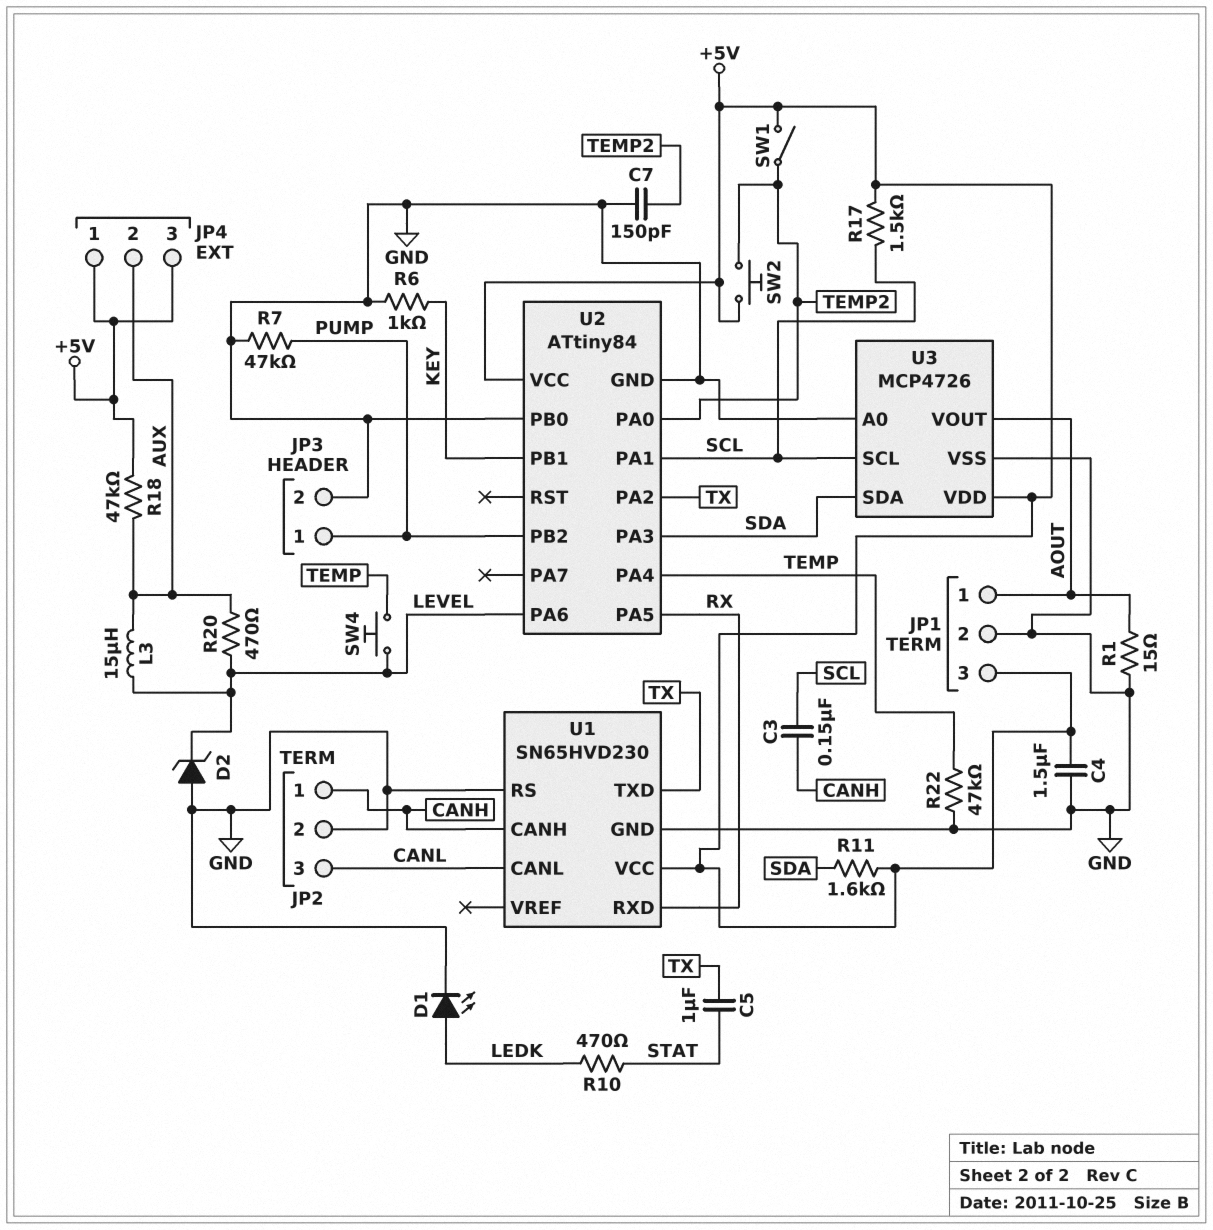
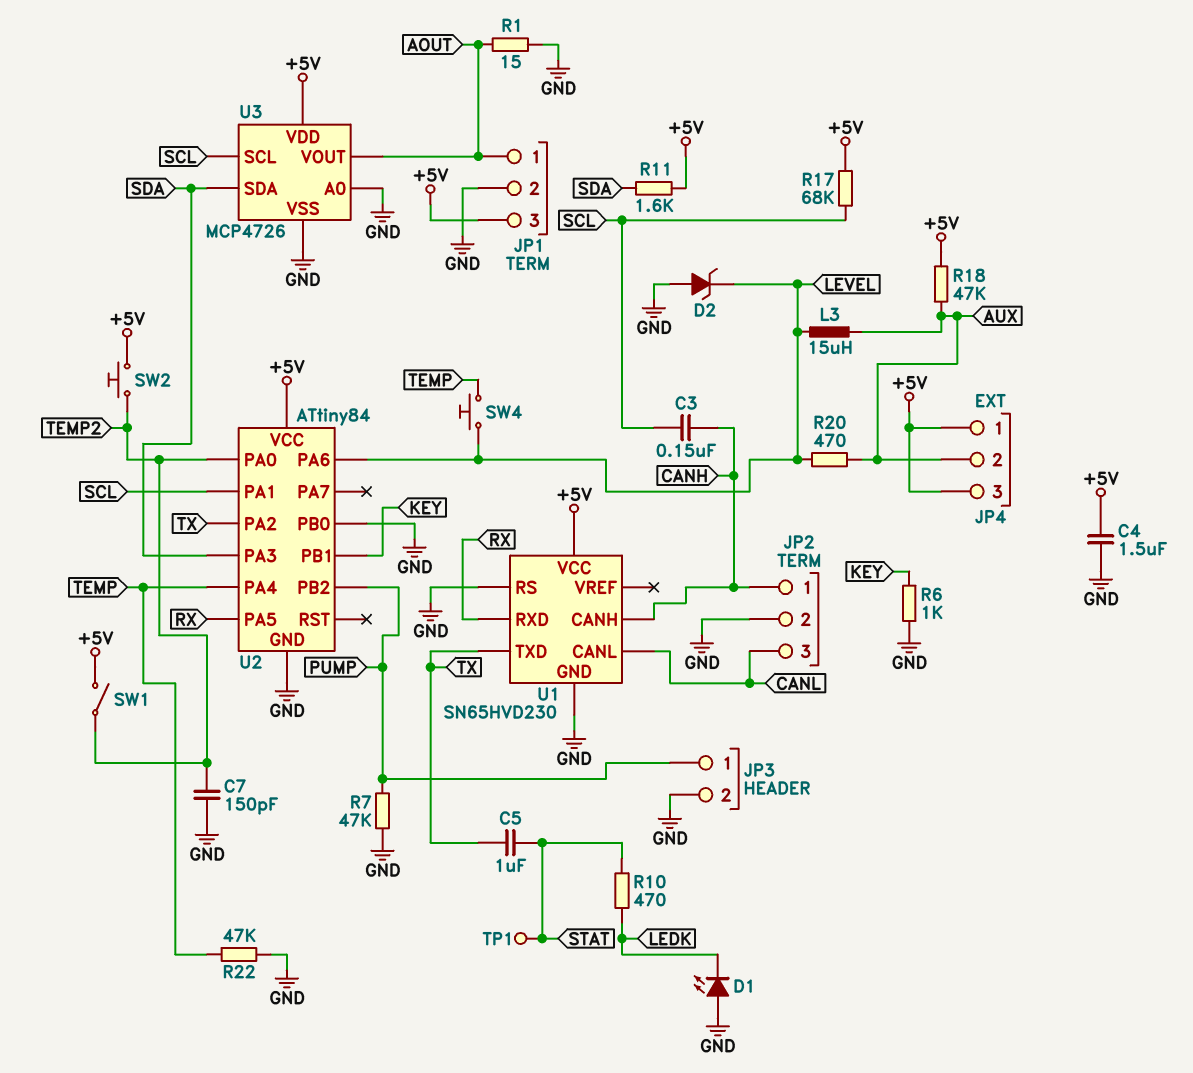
D1: LED (A LEDK, K GND) -> LED (A GND, K LEDK)
R17: 1.5k (+5V, SCL) -> 68k (+5V, SCL)
TP1: none -> test point (STAT)

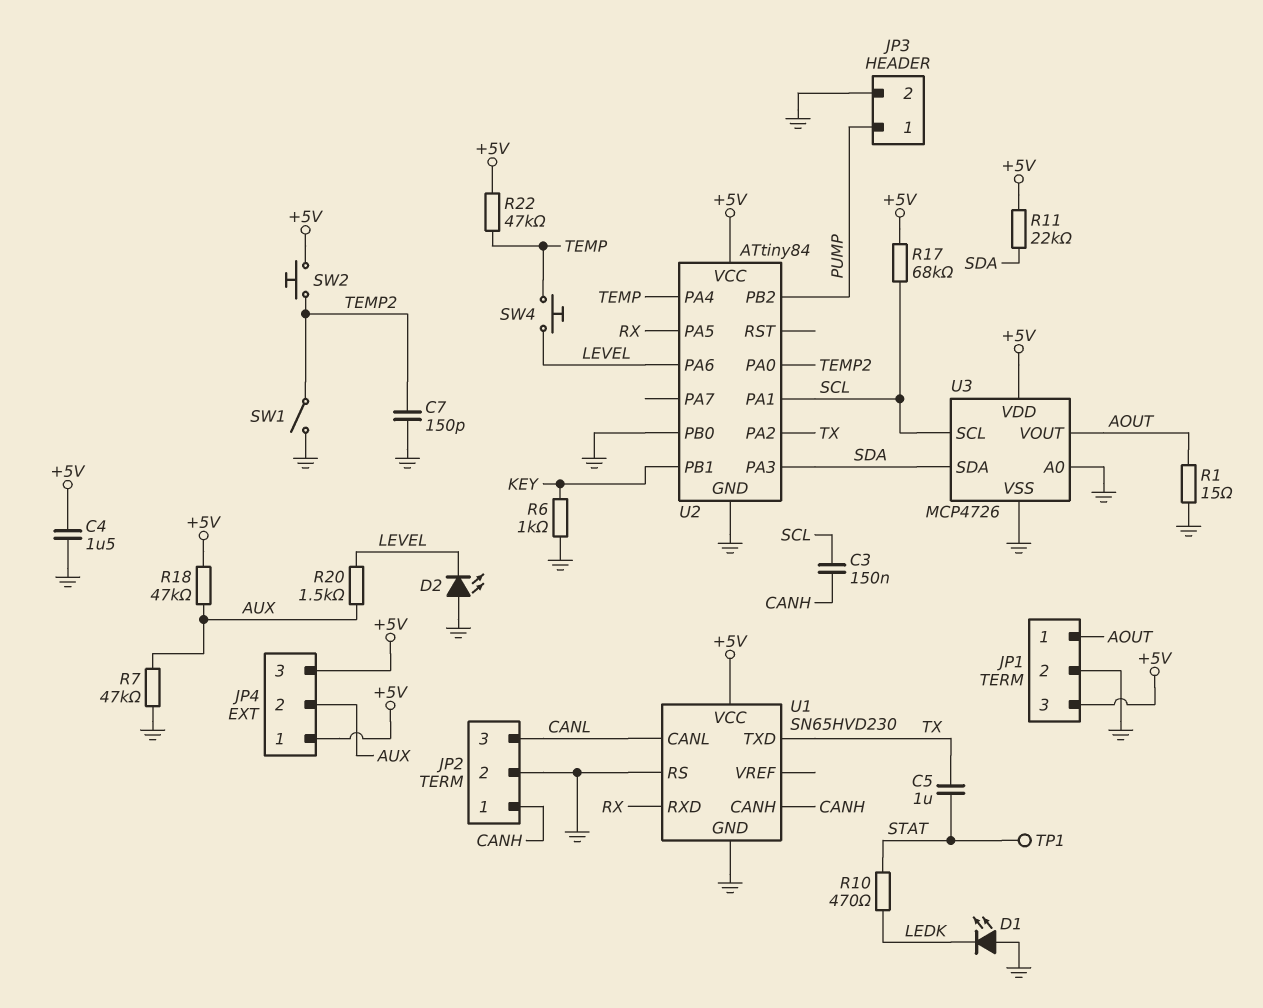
D2: zener (A GND, K LEVEL) -> LED (A GND, K LEVEL)
L3: 15uH (AUX, LEVEL) -> none
R7: 47k (GND, PUMP) -> 47k (AUX, GND)
R11: 1.6k (+5V, SDA) -> 22k (+5V, SDA)
R20: 470 (AUX, LEVEL) -> 1.5k (AUX, LEVEL)
R22: 47k (GND, TEMP) -> 47k (+5V, TEMP)
SW1: switch (+5V, TEMP2) -> switch (GND, TEMP2)

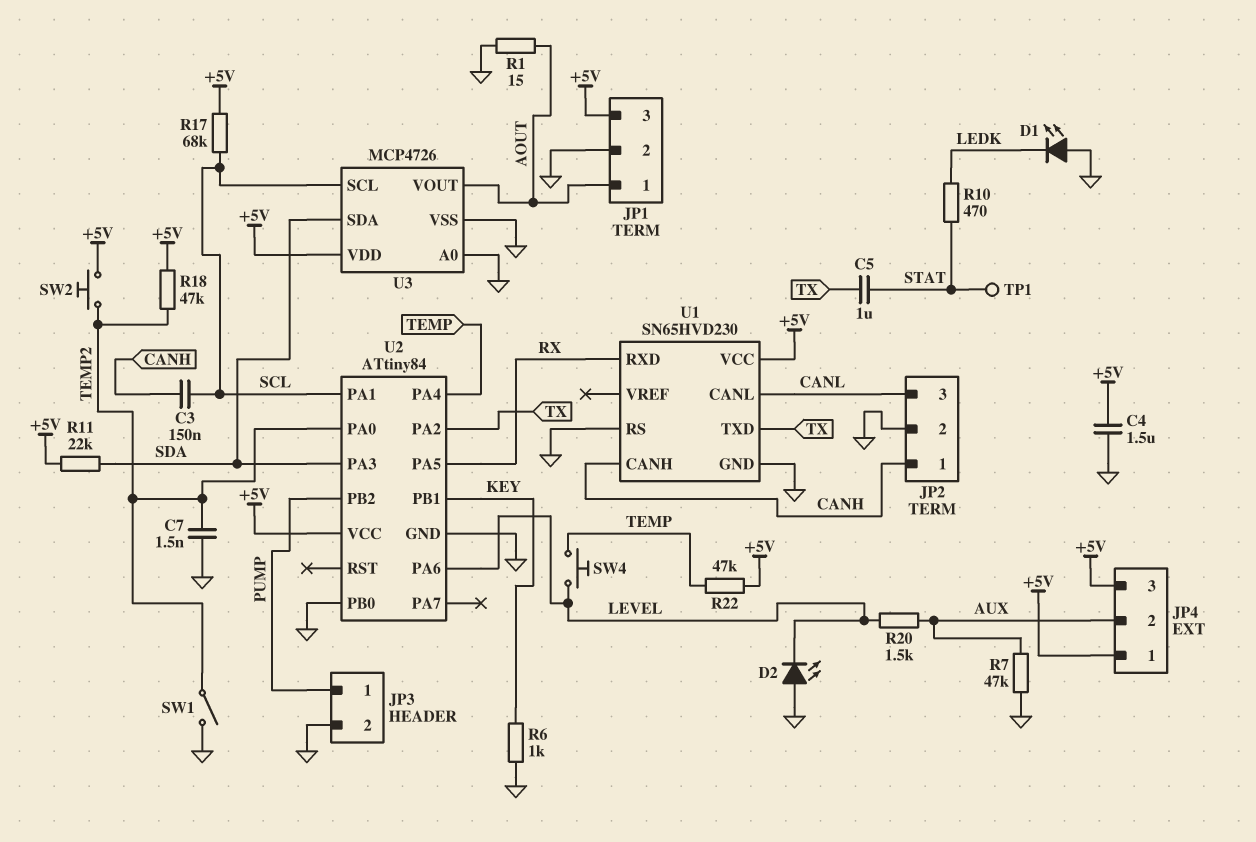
C7: 150pF (GND, TEMP2) -> 1.5nF (GND, TEMP2)
R18: 47k (+5V, AUX) -> 47k (+5V, TEMP2)

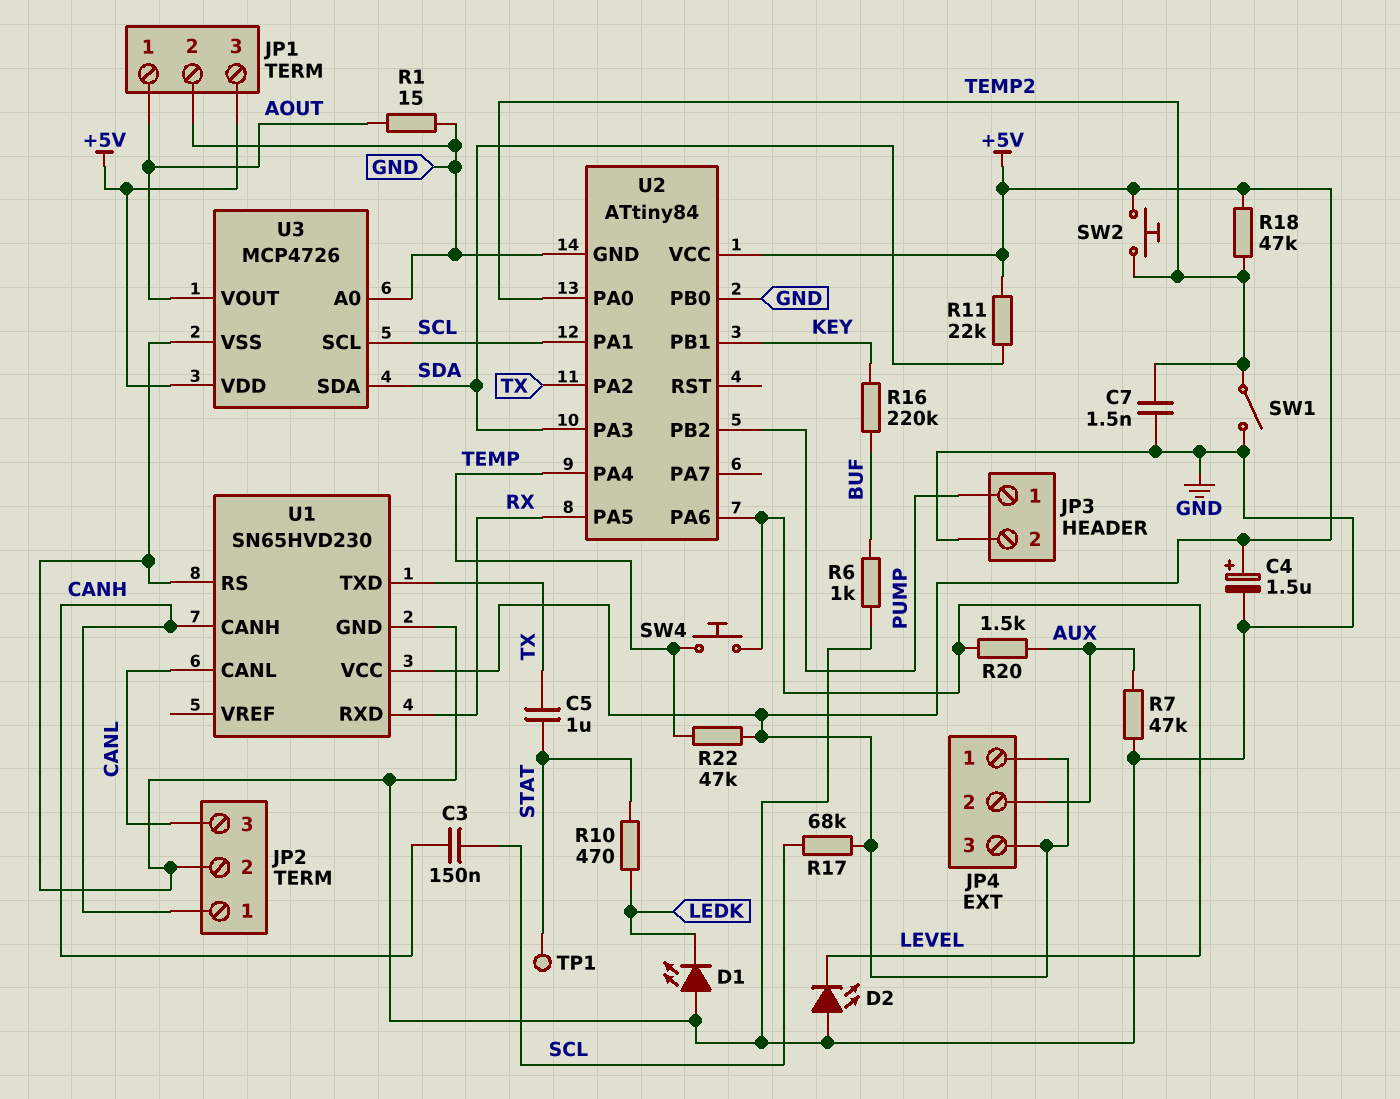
C4: 1.5uF (+5V, GND) -> 1.5uF (plus +5V, minus GND)
R6: 1k (GND, KEY) -> 1k (BUF, GND)
R16: none -> 220k (BUF, KEY)

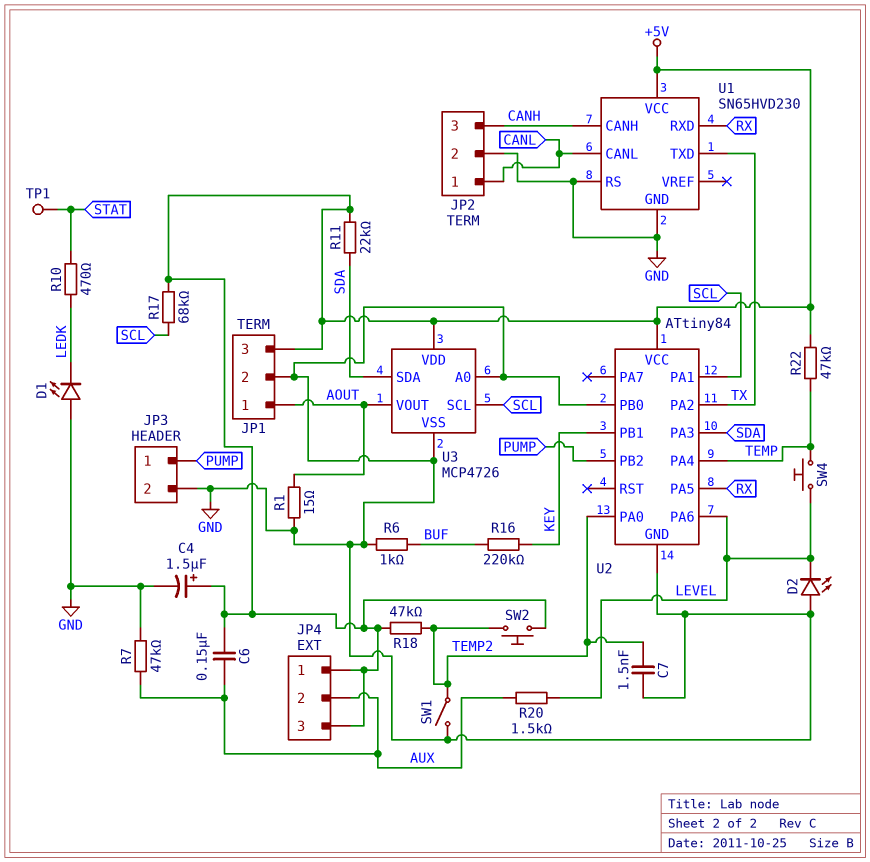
C3: 150nF (CANH, SCL) -> none
C5: 1uF (STAT, TX) -> none
C6: none -> 150nF (+5V, AUX)
JP2 pin 1: CANH -> CANL
JP2 pin 3: CANL -> CANH

